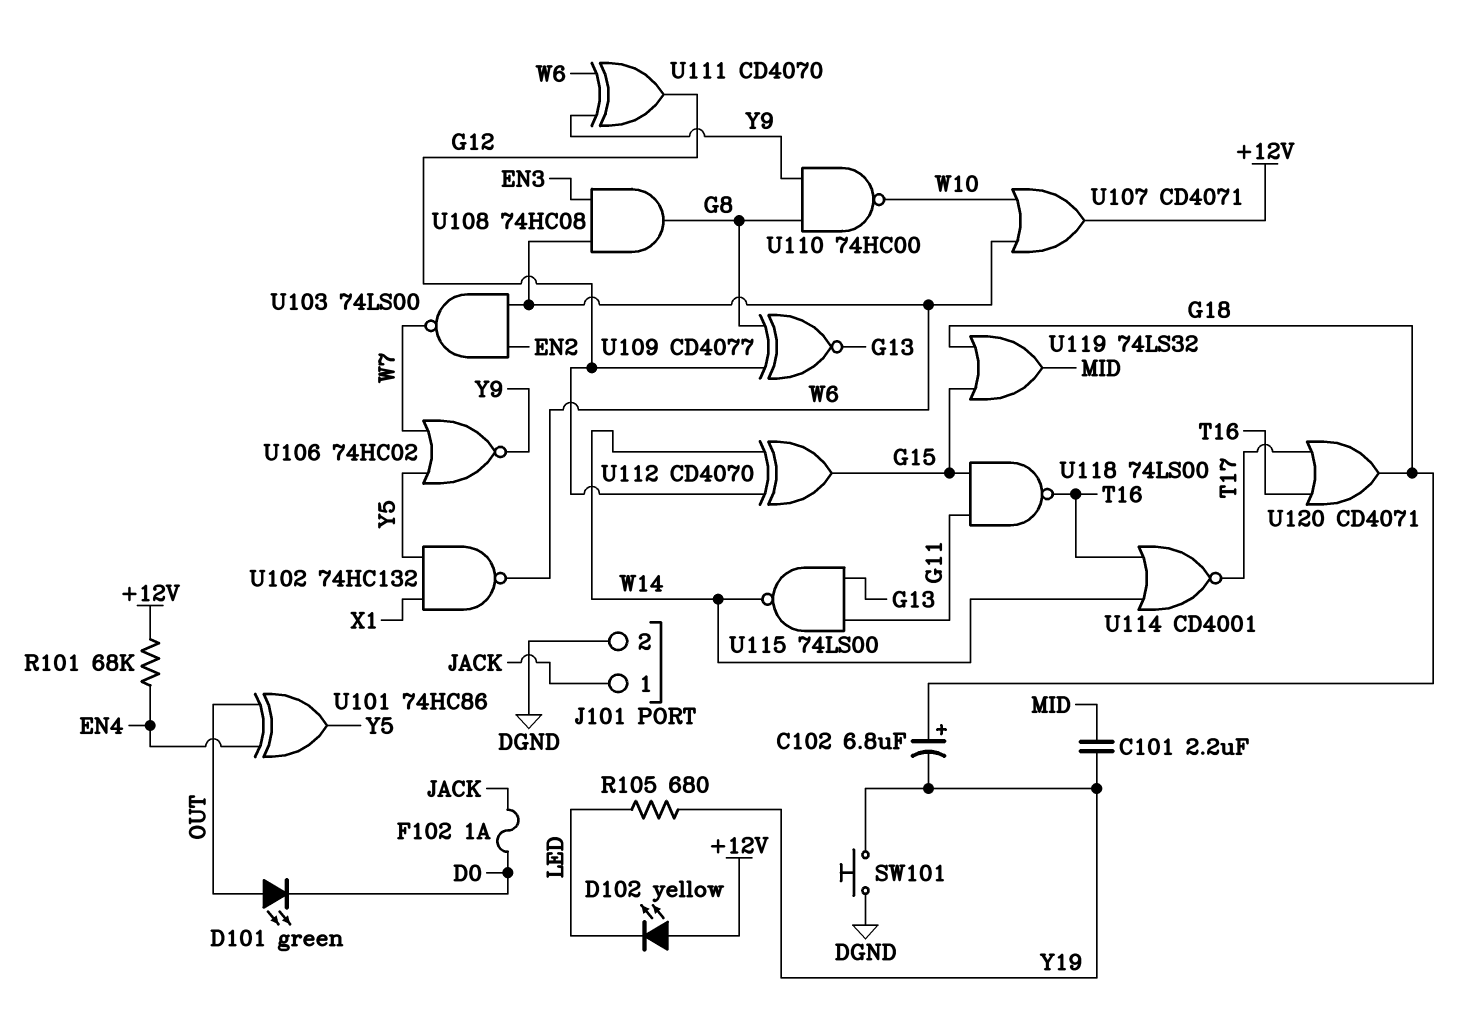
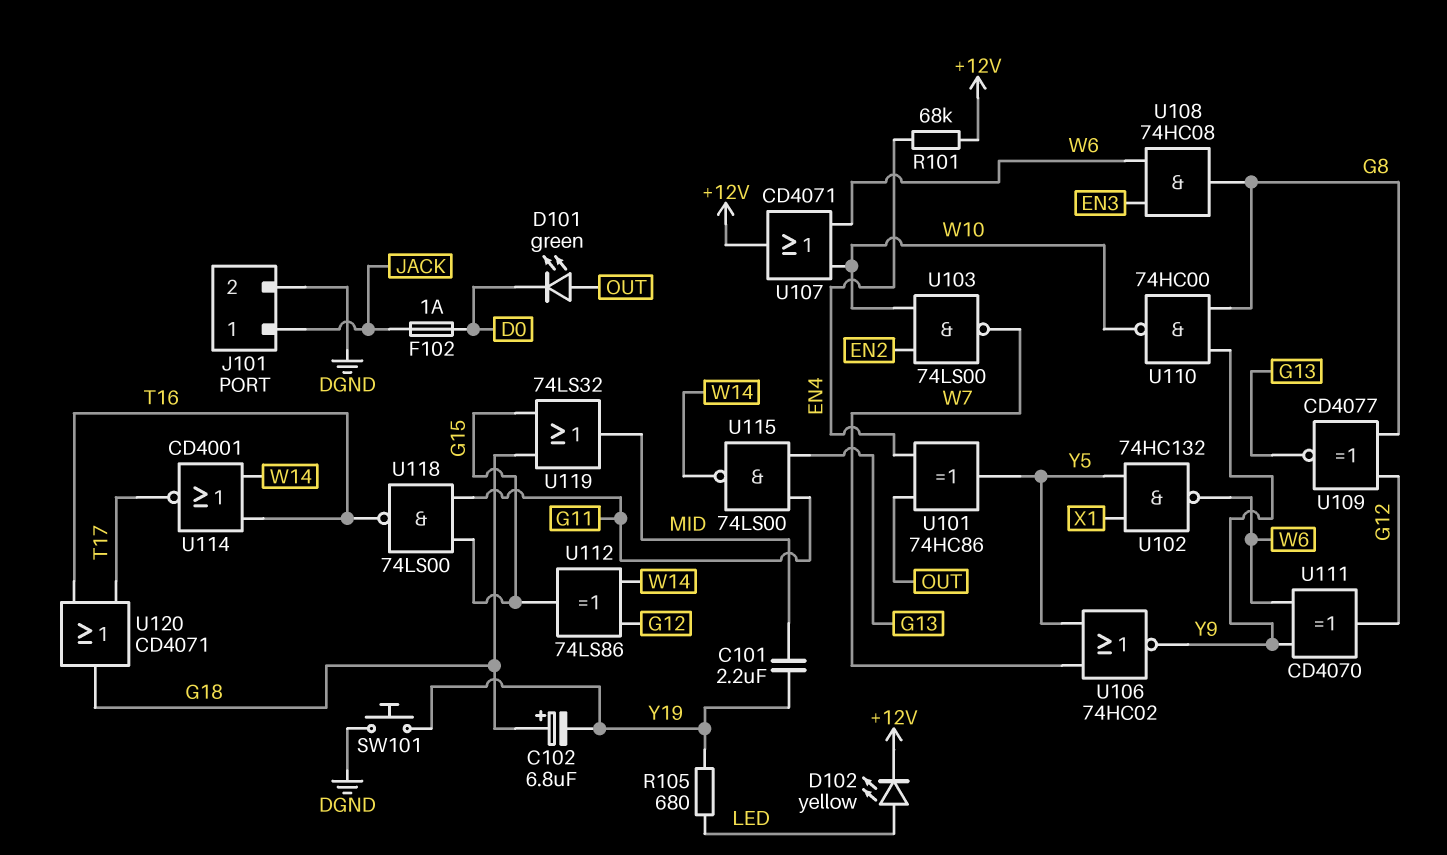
D102: LED yellow (A +12V, K LED) -> LED yellow (A LED, K +12V)
U103: NAND 74LS00 (in EN2, in W6, out W7) -> NAND 74LS00 (in EN2, in W10, out W7)
U112: XOR CD4070 (in G12, in W14, out G15) -> XOR 74LS86 (in G12, in W14, out G15)

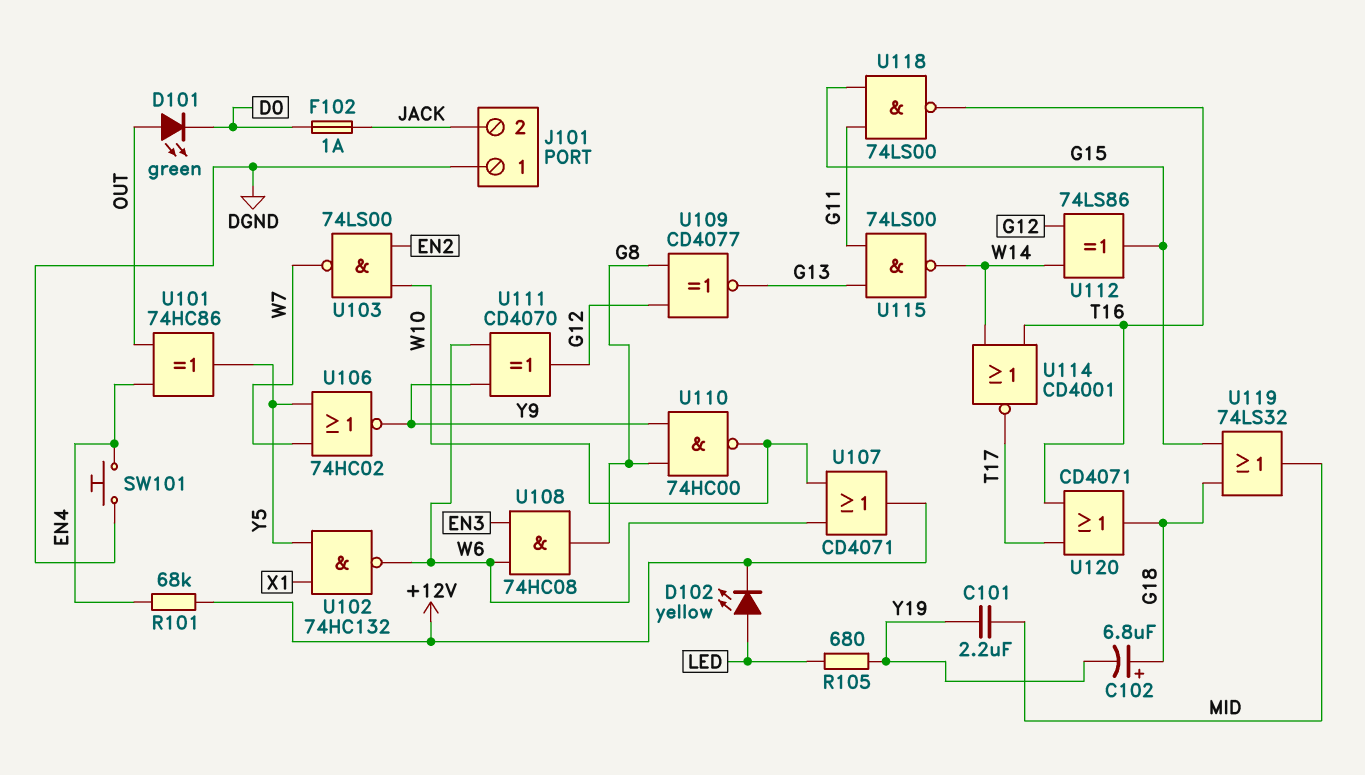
J101 pin 1: JACK -> DGND
J101 pin 2: DGND -> JACK
SW101: button (DGND, Y19) -> button (DGND, EN4)

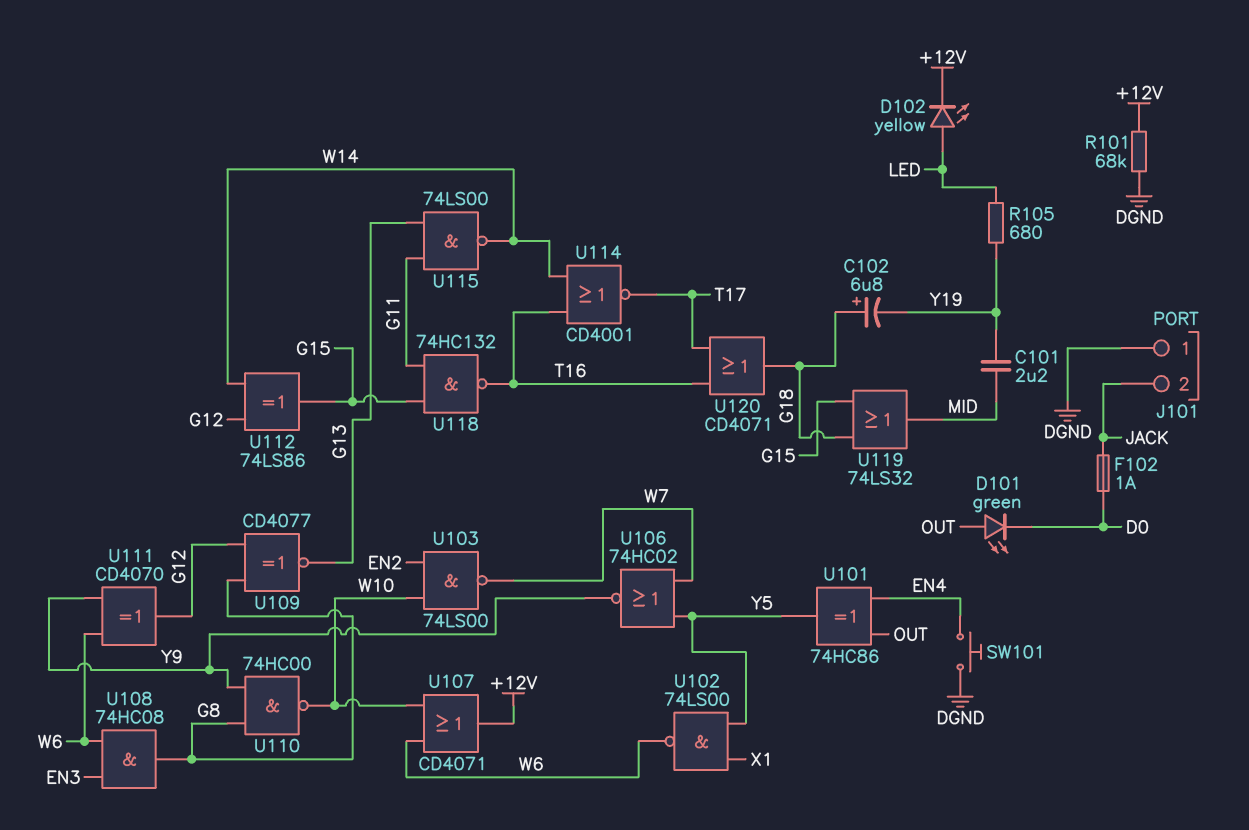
R101: 68k (+12V, EN4) -> 68k (+12V, DGND)
U102: NAND 74HC132 (in X1, in Y5, out W6) -> NAND 74LS00 (in X1, in Y5, out W6)
U118: NAND 74LS00 (in G11, in G15, out T16) -> NAND 74HC132 (in G11, in G15, out T16)

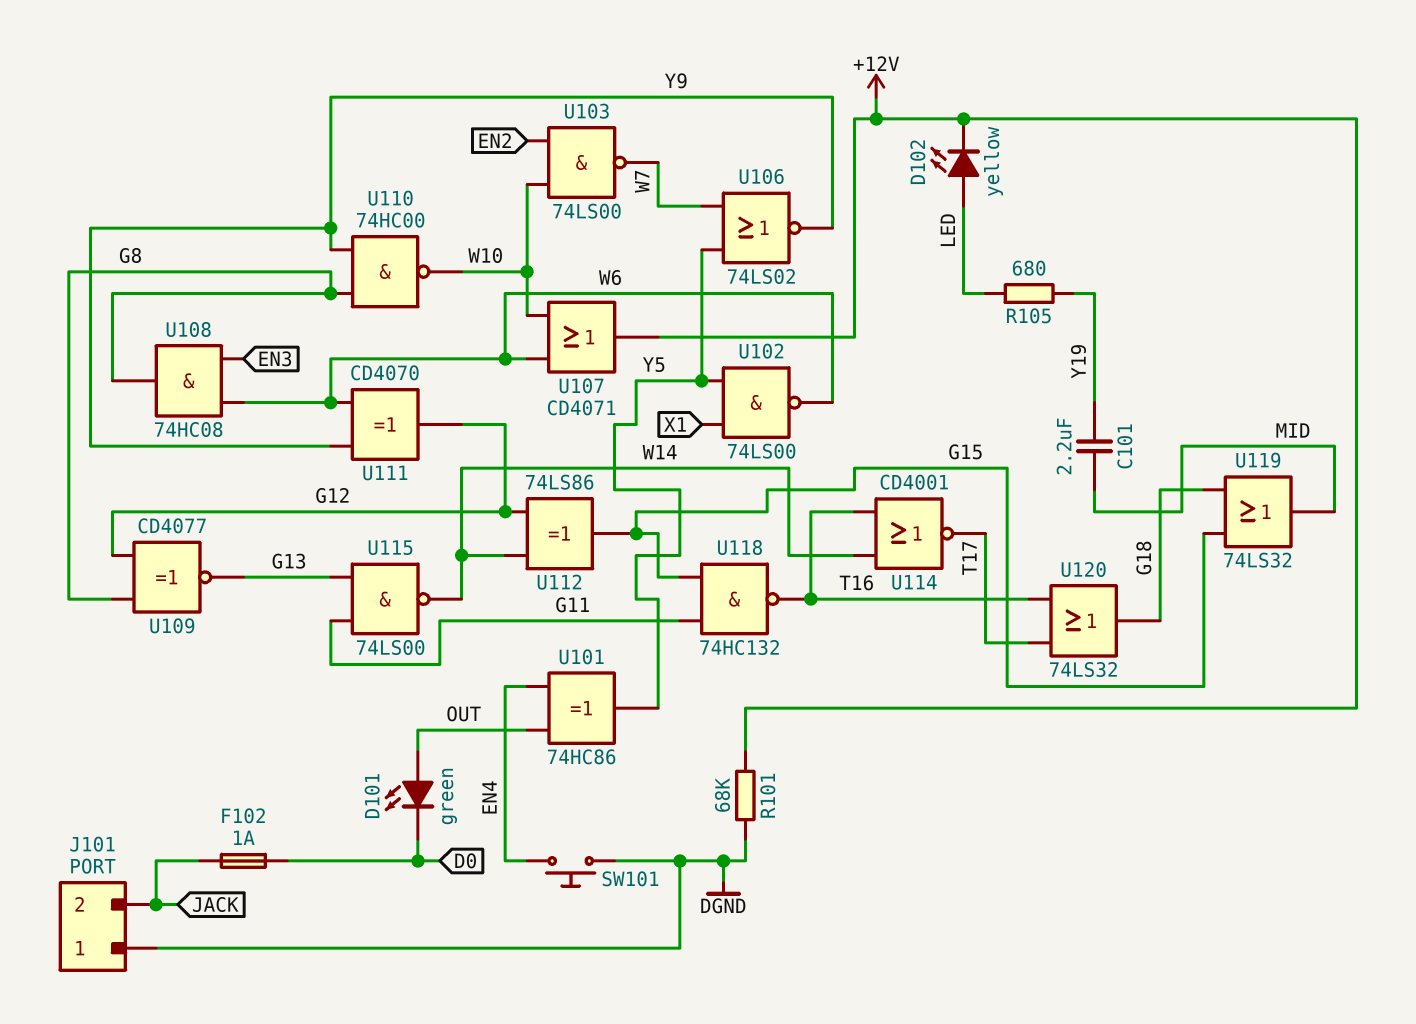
C102: 6.8uF (plus G18, minus Y19) -> none
U106: NOR 74HC02 (in W7, in Y5, out Y9) -> NOR 74LS02 (in W7, in Y5, out Y9)
U120: OR CD4071 (in T16, in T17, out G18) -> OR 74LS32 (in T16, in T17, out G18)

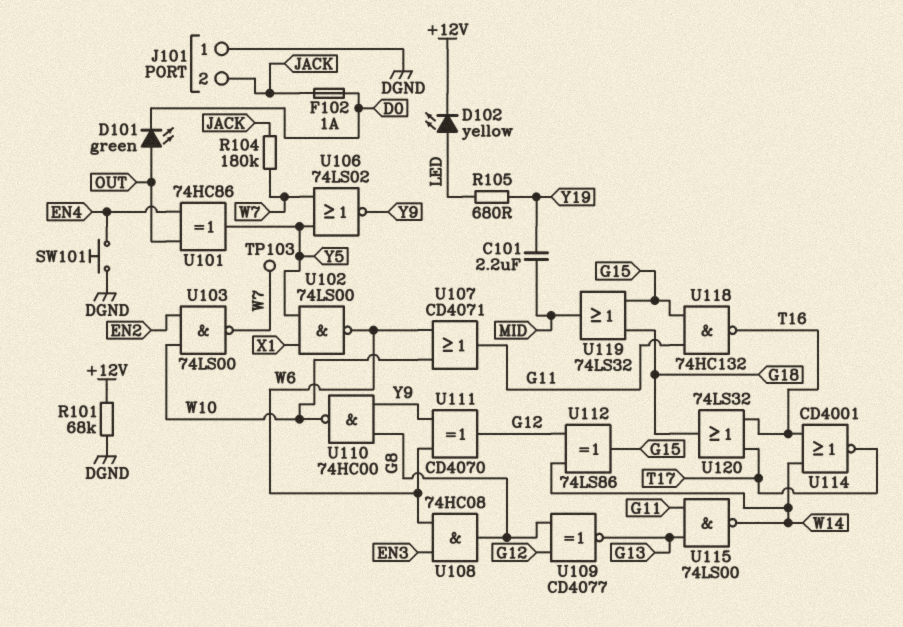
R104: none -> 180k (JACK, W7)
TP103: none -> test point (W7)
U107: OR CD4071 (in W6, in W10, out +12V) -> OR CD4071 (in W6, in W10, out G11)

